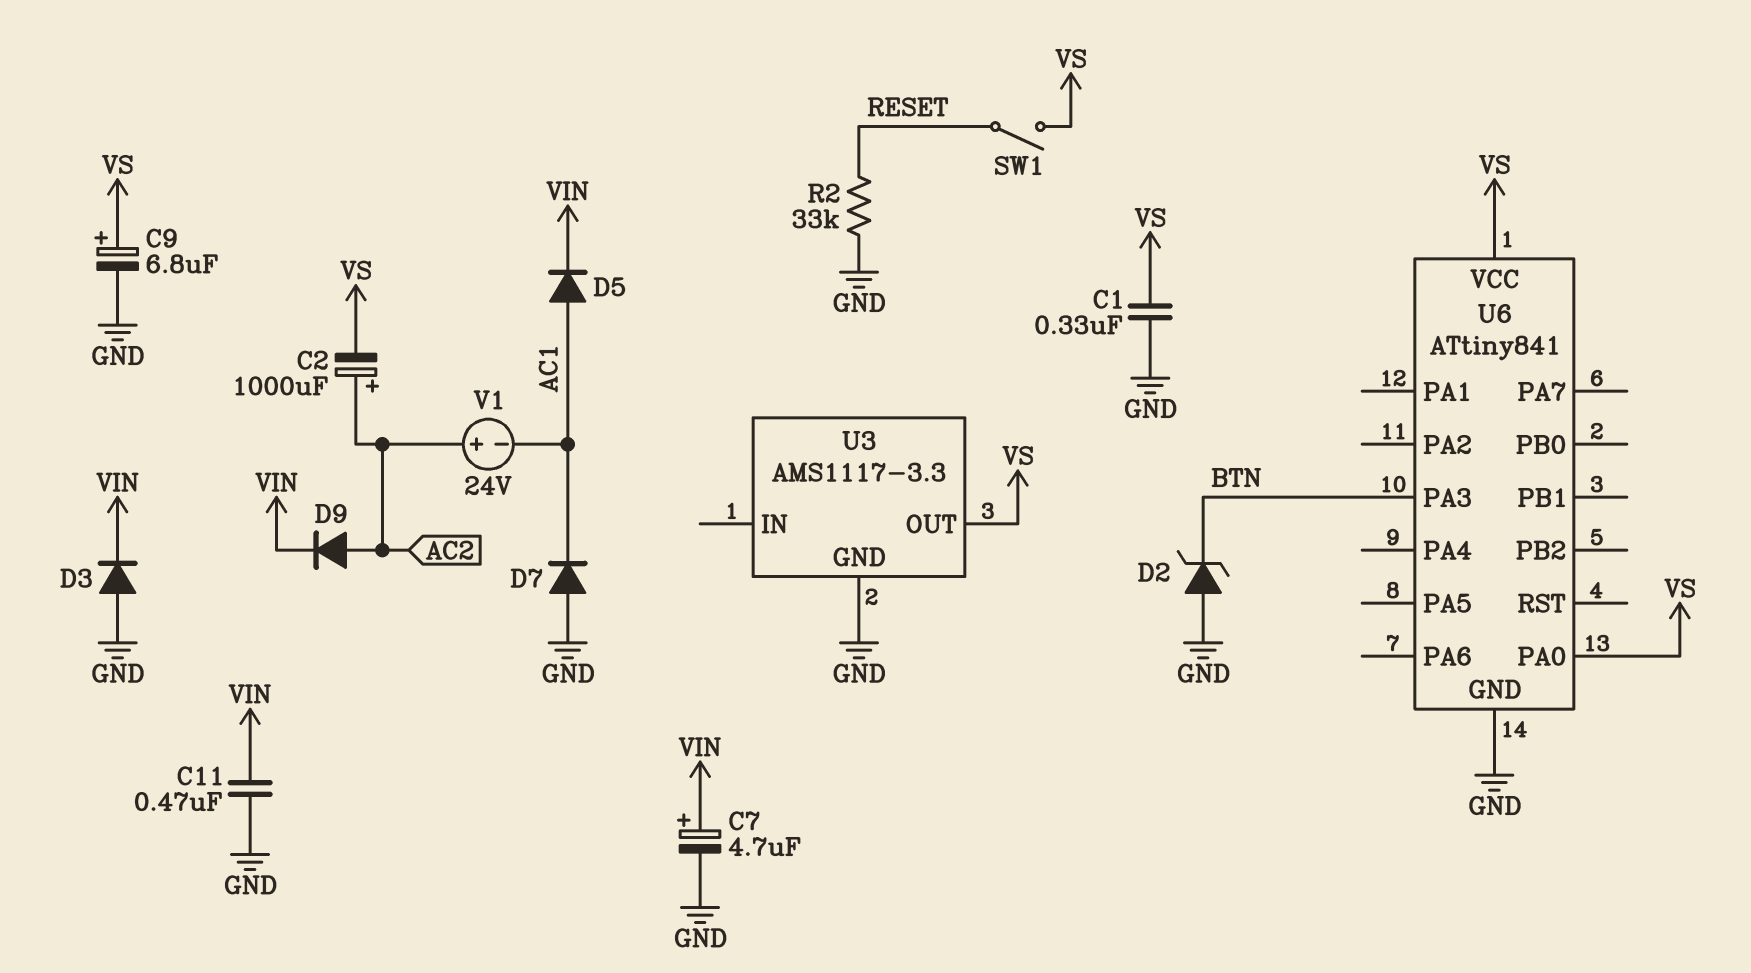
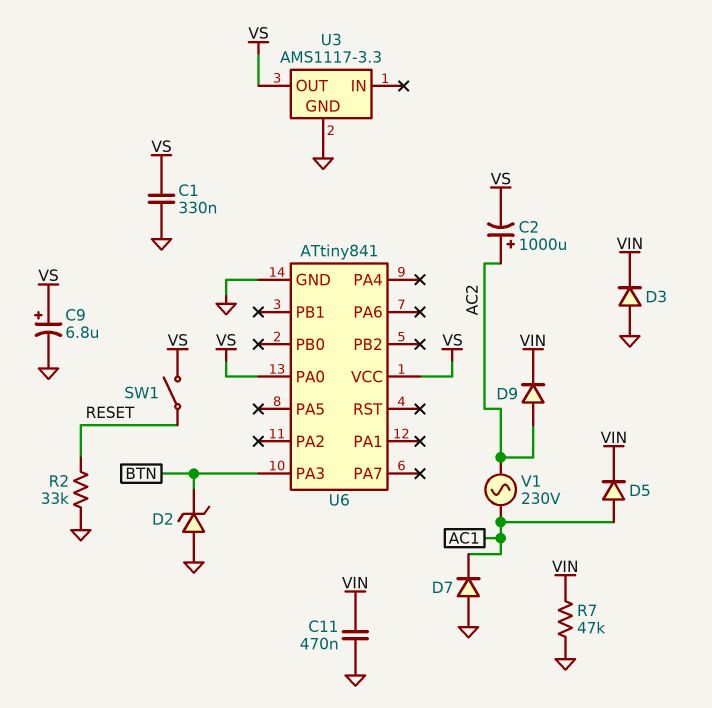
C7: 4.7uF (plus VIN, minus GND) -> none
R7: none -> 47k (GND, VIN)
V1: 24V (plus AC2, minus AC1) -> AC 230V (AC1, AC2)

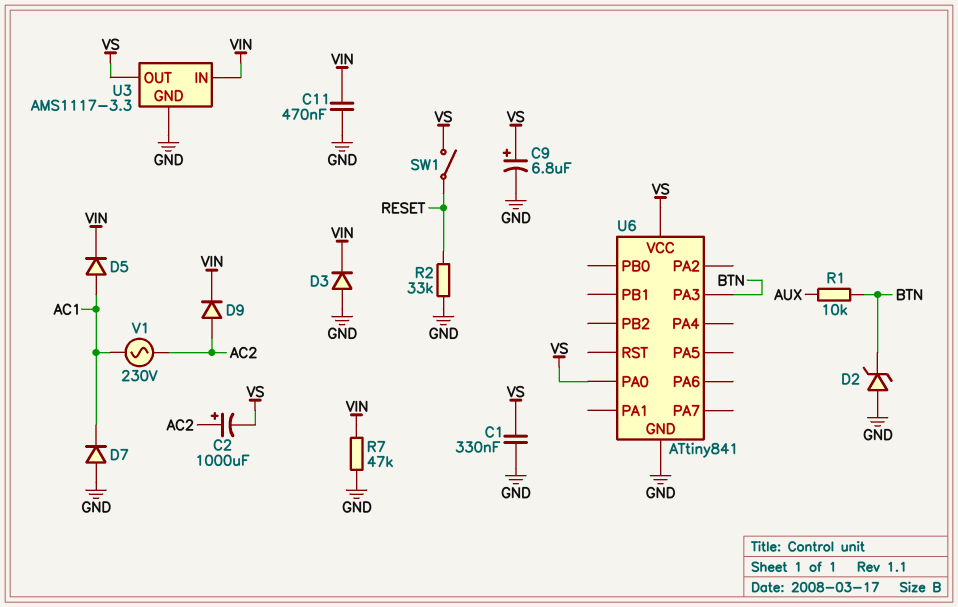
R1: none -> 10k (AUX, BTN)
U3 pin IN: none -> VIN

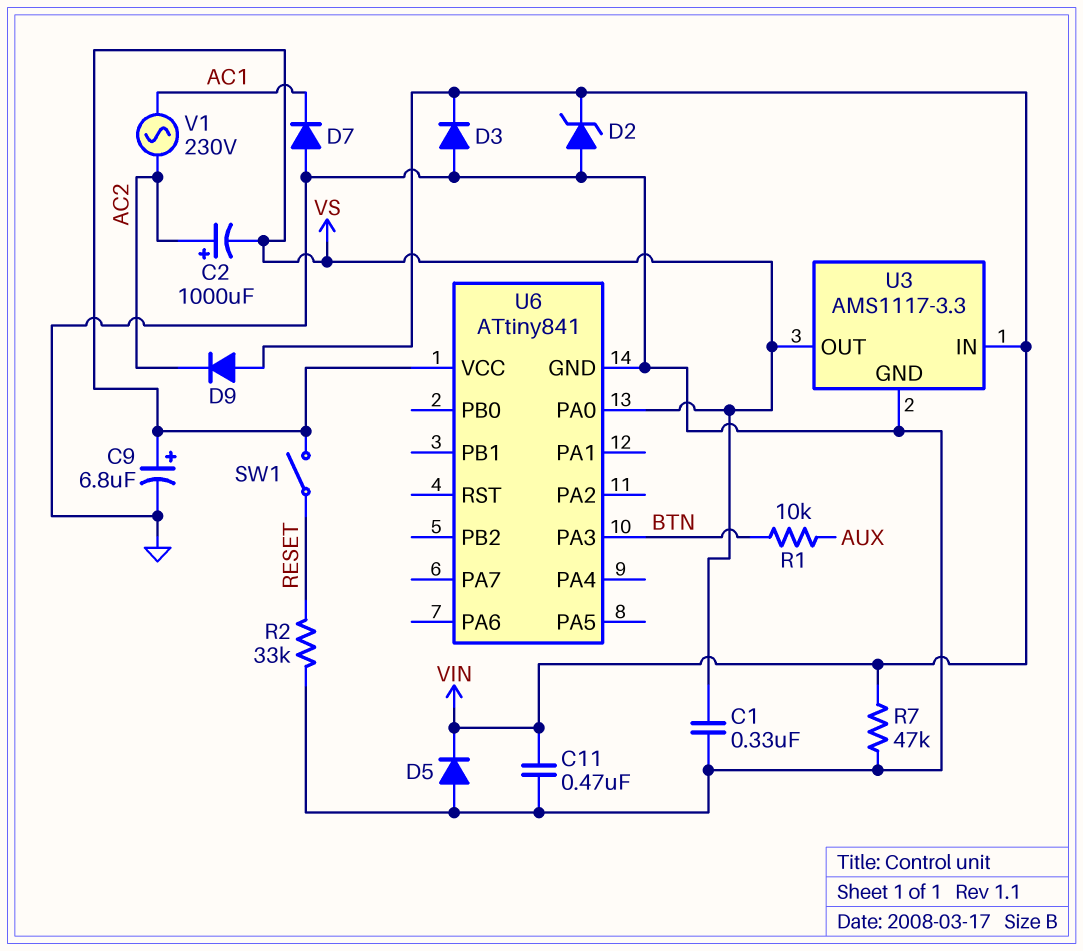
D2: zener (A GND, K BTN) -> zener (A GND, K VIN)
D5: diode (A AC1, K VIN) -> diode (A GND, K VIN)
D9: diode (A AC2, K VIN) -> diode (A VIN, K AC2)

